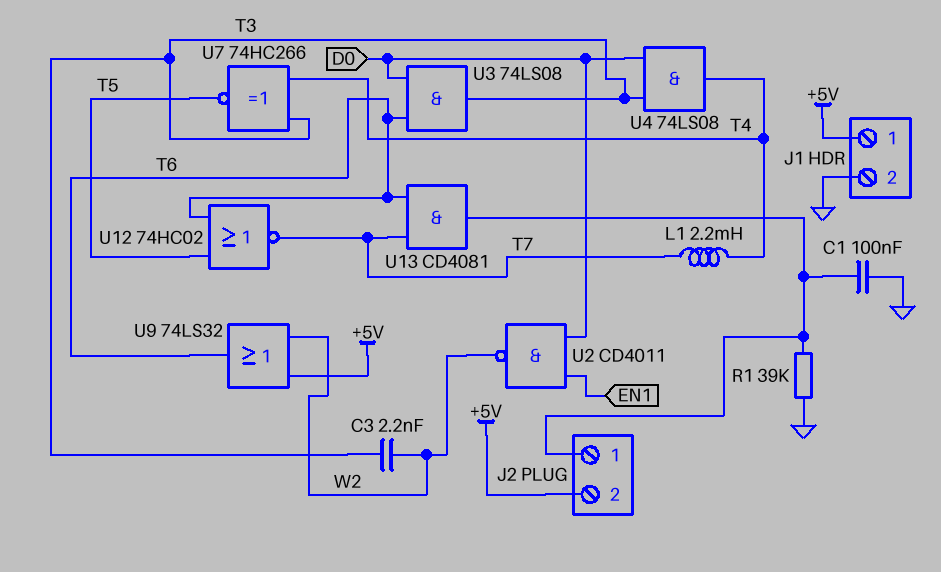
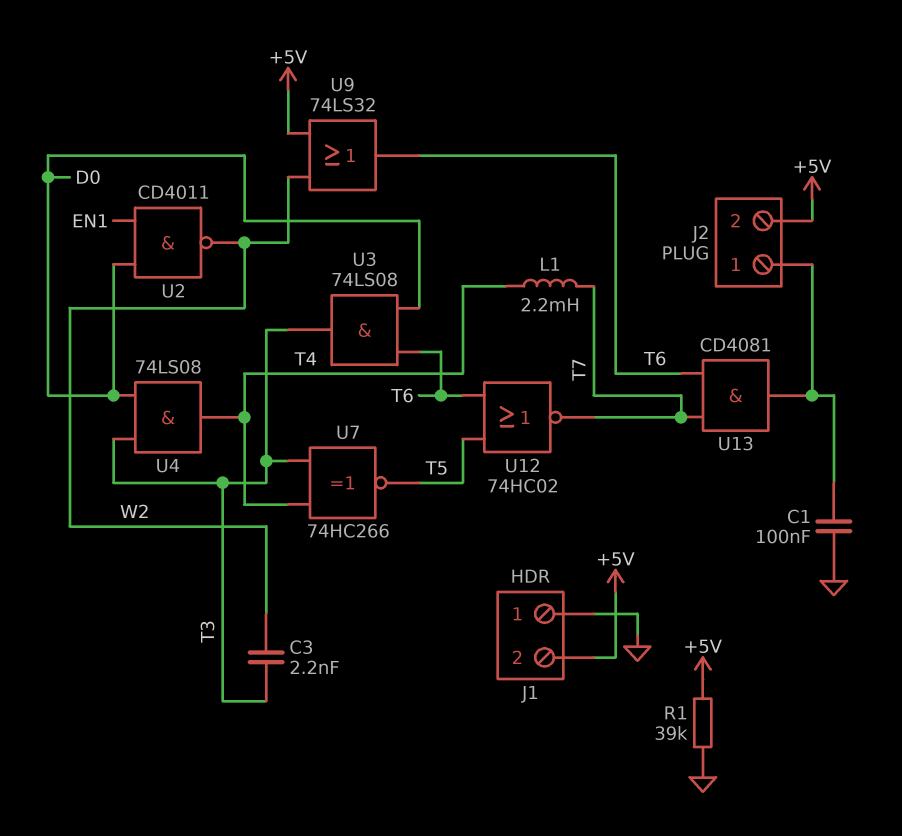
J1 pin 1: +5V -> GND
J1 pin 2: GND -> +5V
R1: 39k (GND, J2/1) -> 39k (+5V, GND)

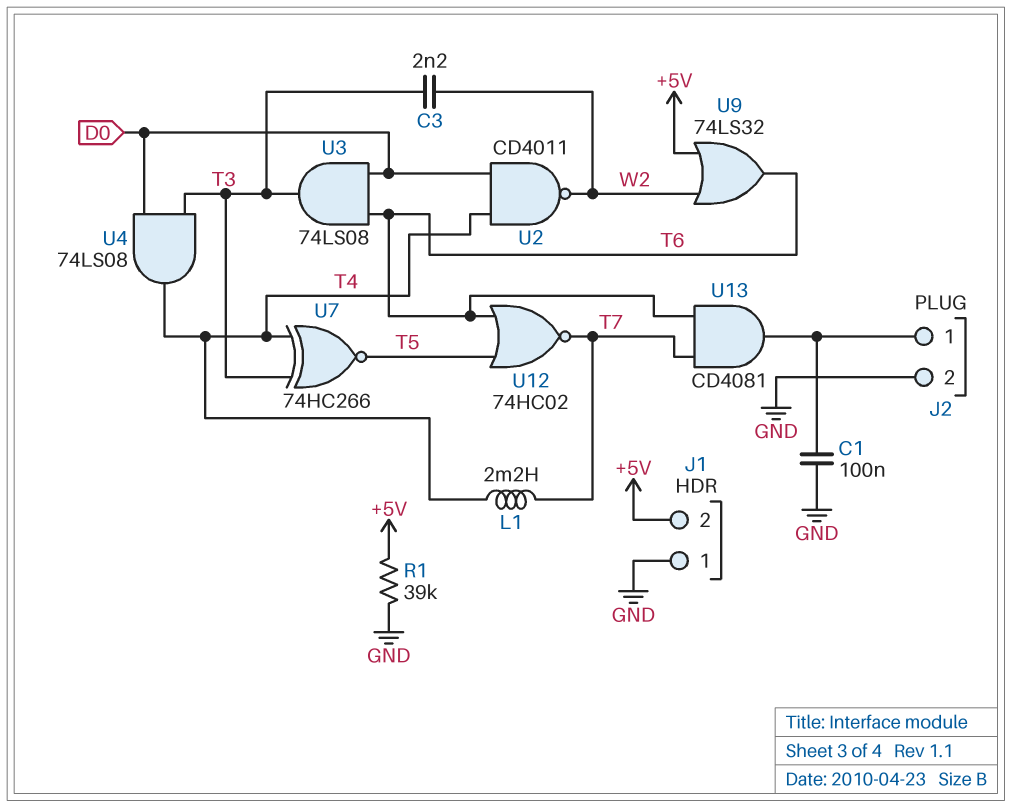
J2 pin 2: +5V -> GND
U2: NAND CD4011 (in D0, in EN1, out W2) -> NAND CD4011 (in D0, in T4, out W2)

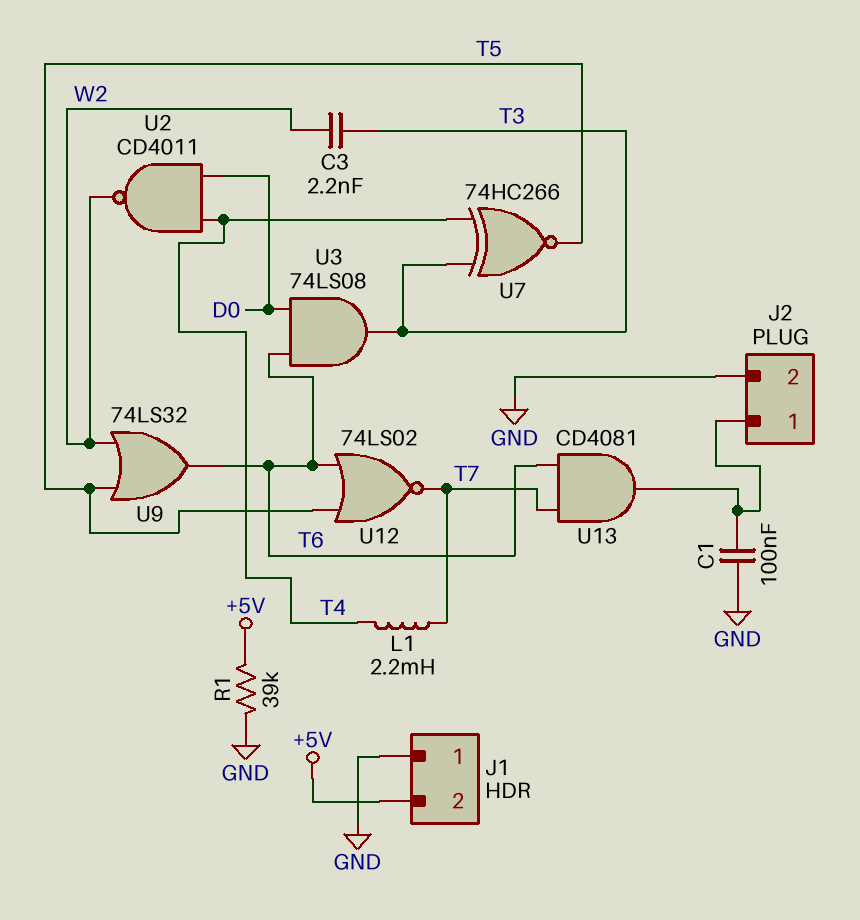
U4: AND 74LS08 (in D0, in T3, out T4) -> none
U9: OR 74LS32 (in +5V, in W2, out T6) -> OR 74LS32 (in T5, in W2, out T6)
U12: NOR 74HC02 (in T5, in T6, out T7) -> NOR 74LS02 (in T5, in T6, out T7)

